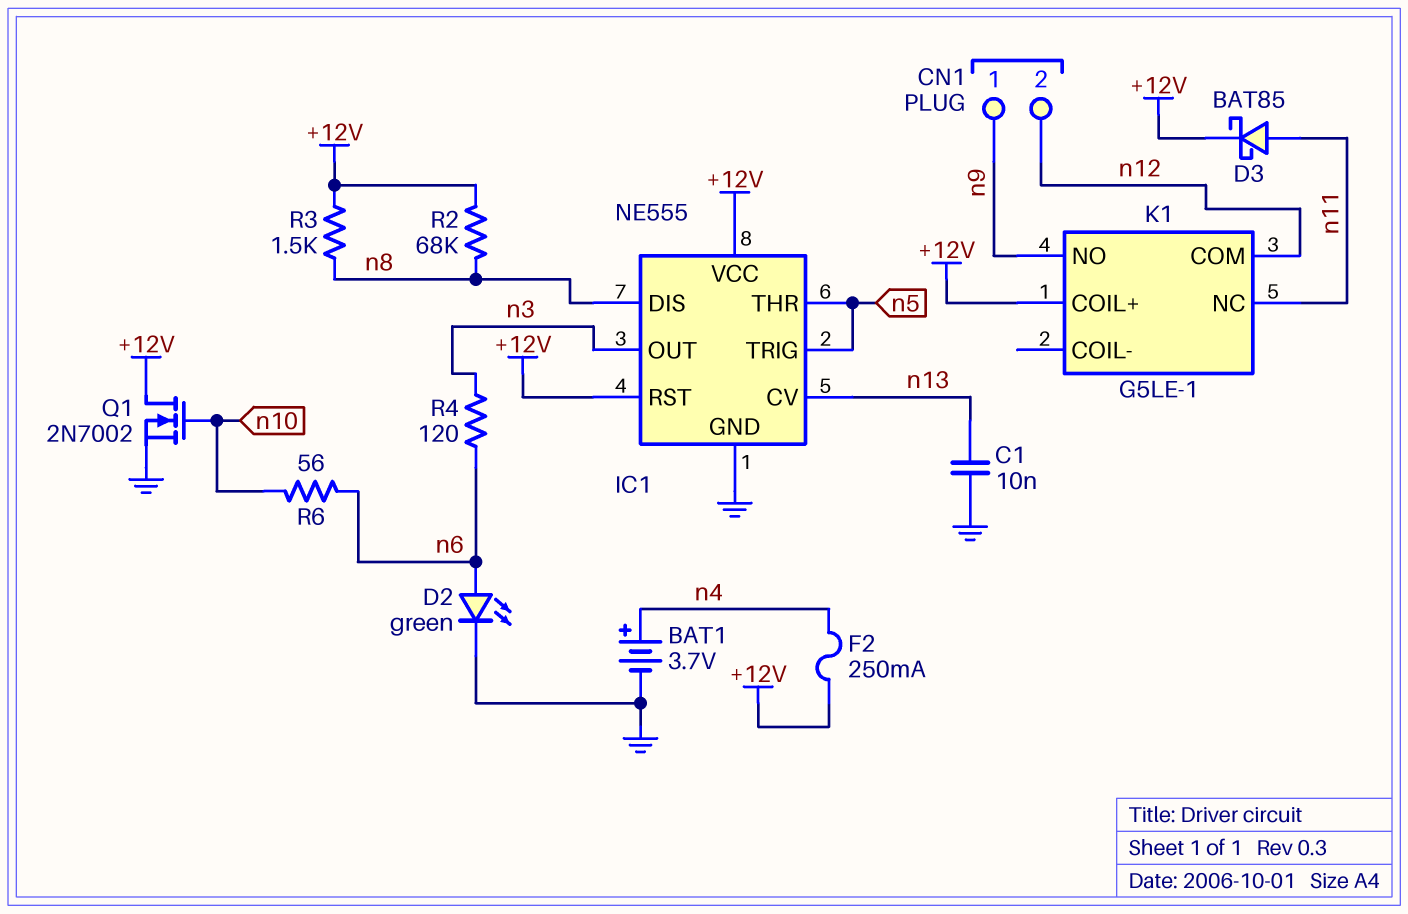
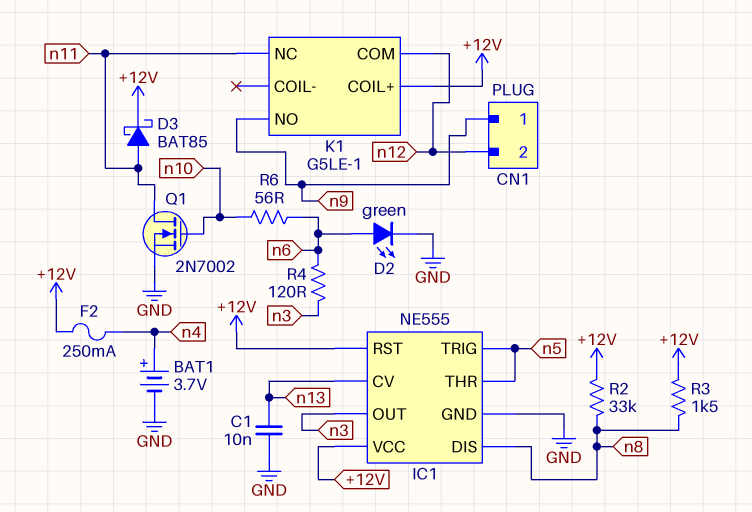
Q1: NMOS 2N7002 (G n10, D +12V, S GND) -> NMOS 2N7002 (G n10, D n11, S GND)
R2: 68k (+12V, n8) -> 33k (+12V, n8)

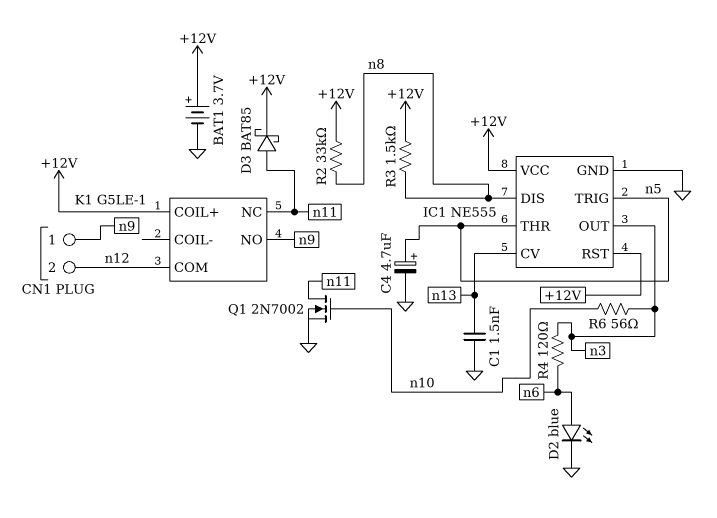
BAT1: 3.7V (plus n4, minus GND) -> 3.7V (plus +12V, minus GND)
C1: 10nF (GND, n13) -> 1.5nF (GND, n13)
C4: none -> 4.7uF (plus n5, minus GND)
D2: LED green (A n6, K GND) -> LED blue (A n6, K GND)
F2: 250mA (+12V, n4) -> none
R6: 56 (n6, n10) -> 56 (n3, n10)

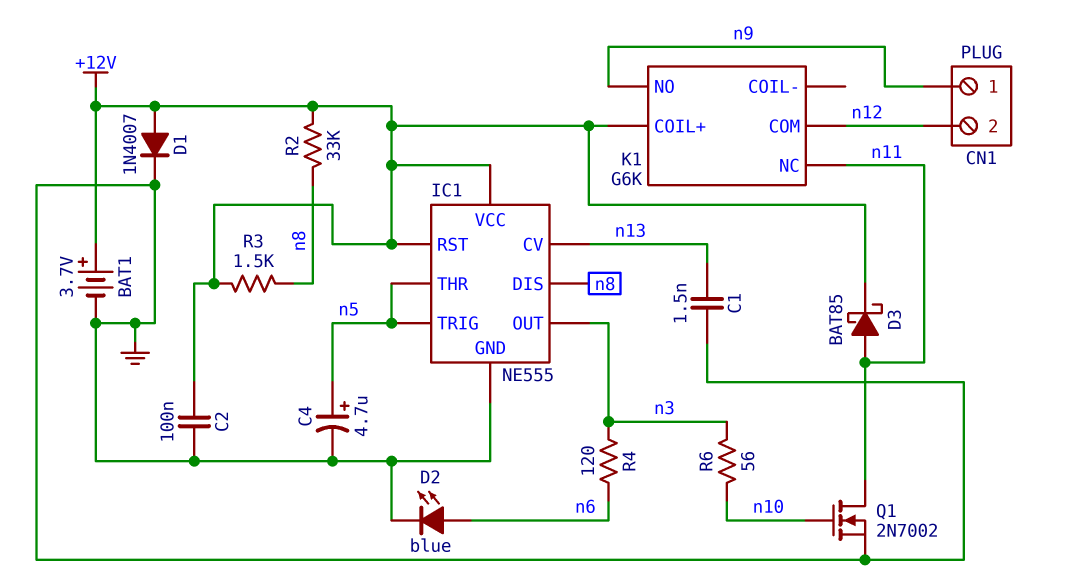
C2: none -> 100nF (+12V, GND)
D1: none -> diode 1N4007 (A +12V, K GND)
K1: G5LE-1 -> G6K

